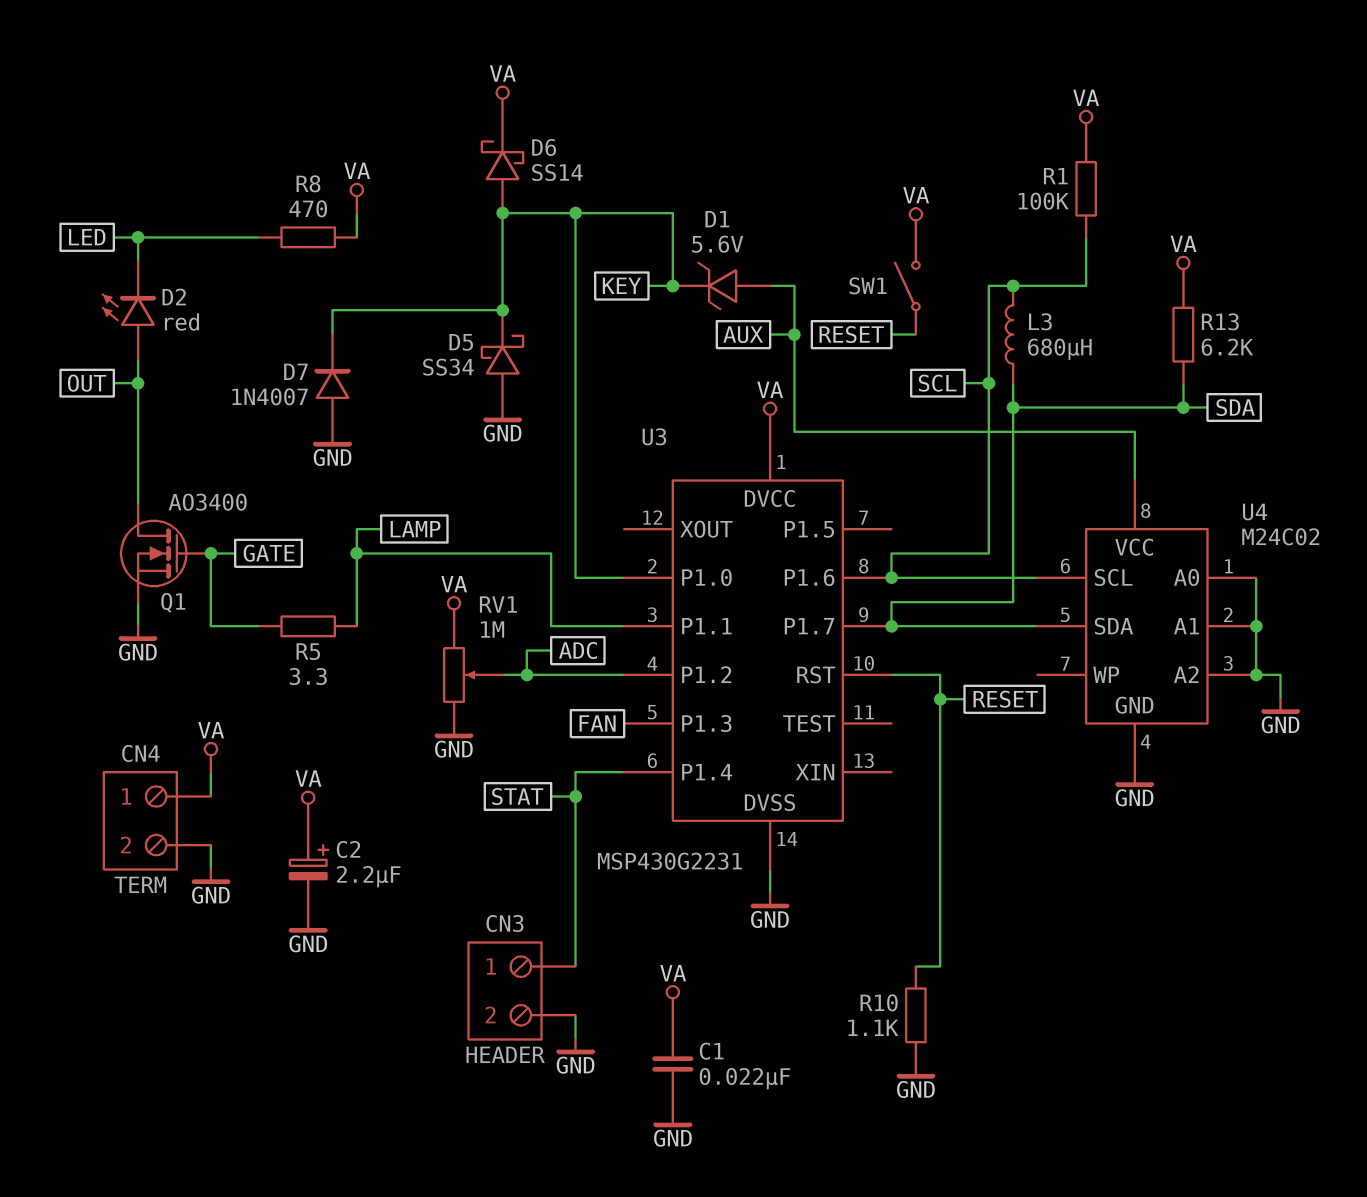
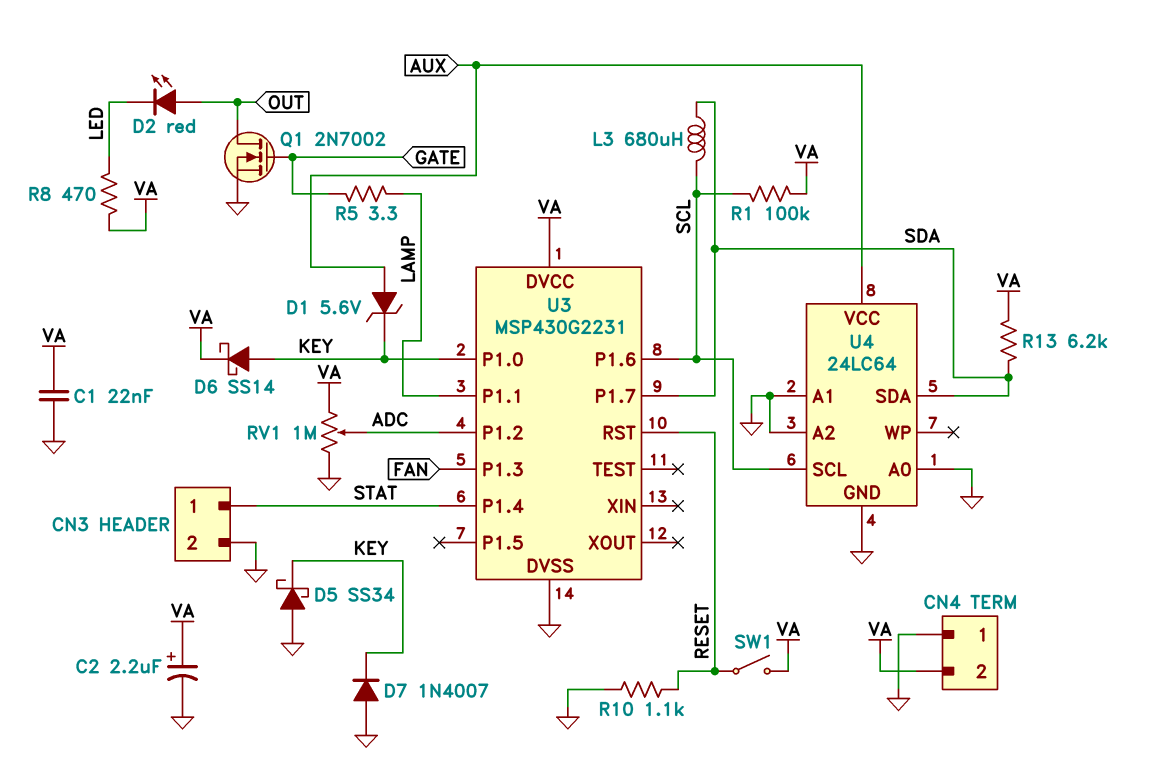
CN4 pin 1: VA -> GND
CN4 pin 2: GND -> VA
Q1: NMOS AO3400 (G GATE, D OUT, S GND) -> NMOS 2N7002 (G GATE, D OUT, S GND)
U4: M24C02 -> 24LC64

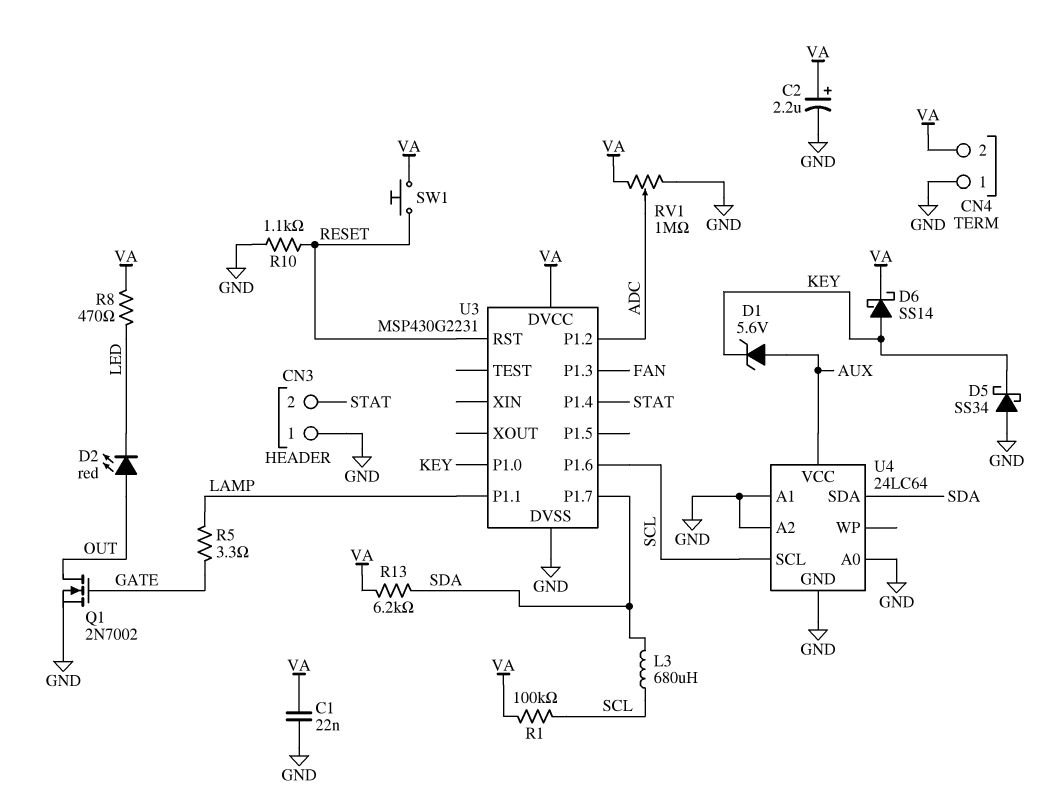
CN3 pin 1: STAT -> GND
CN3 pin 2: GND -> STAT
D7: diode 1N4007 (A GND, K KEY) -> none
SW1: switch (RESET, VA) -> button (RESET, VA)

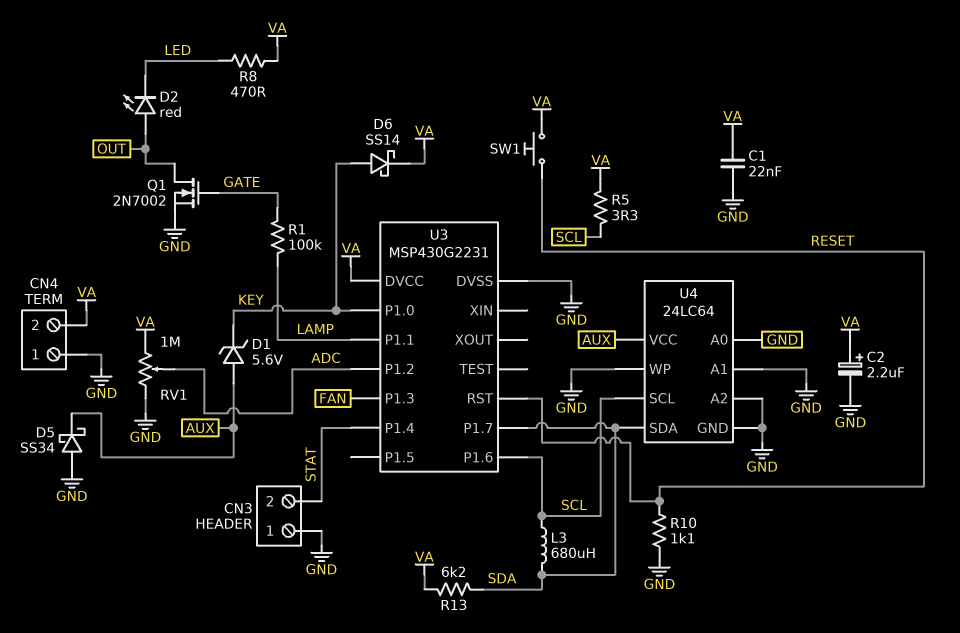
D5: schottky SS34 (A GND, K KEY) -> schottky SS34 (A GND, K AUX)
R1: 100k (SCL, VA) -> 100k (GATE, LAMP)
R5: 3.3 (GATE, LAMP) -> 3.3 (SCL, VA)
U4 pin WP: none -> GND

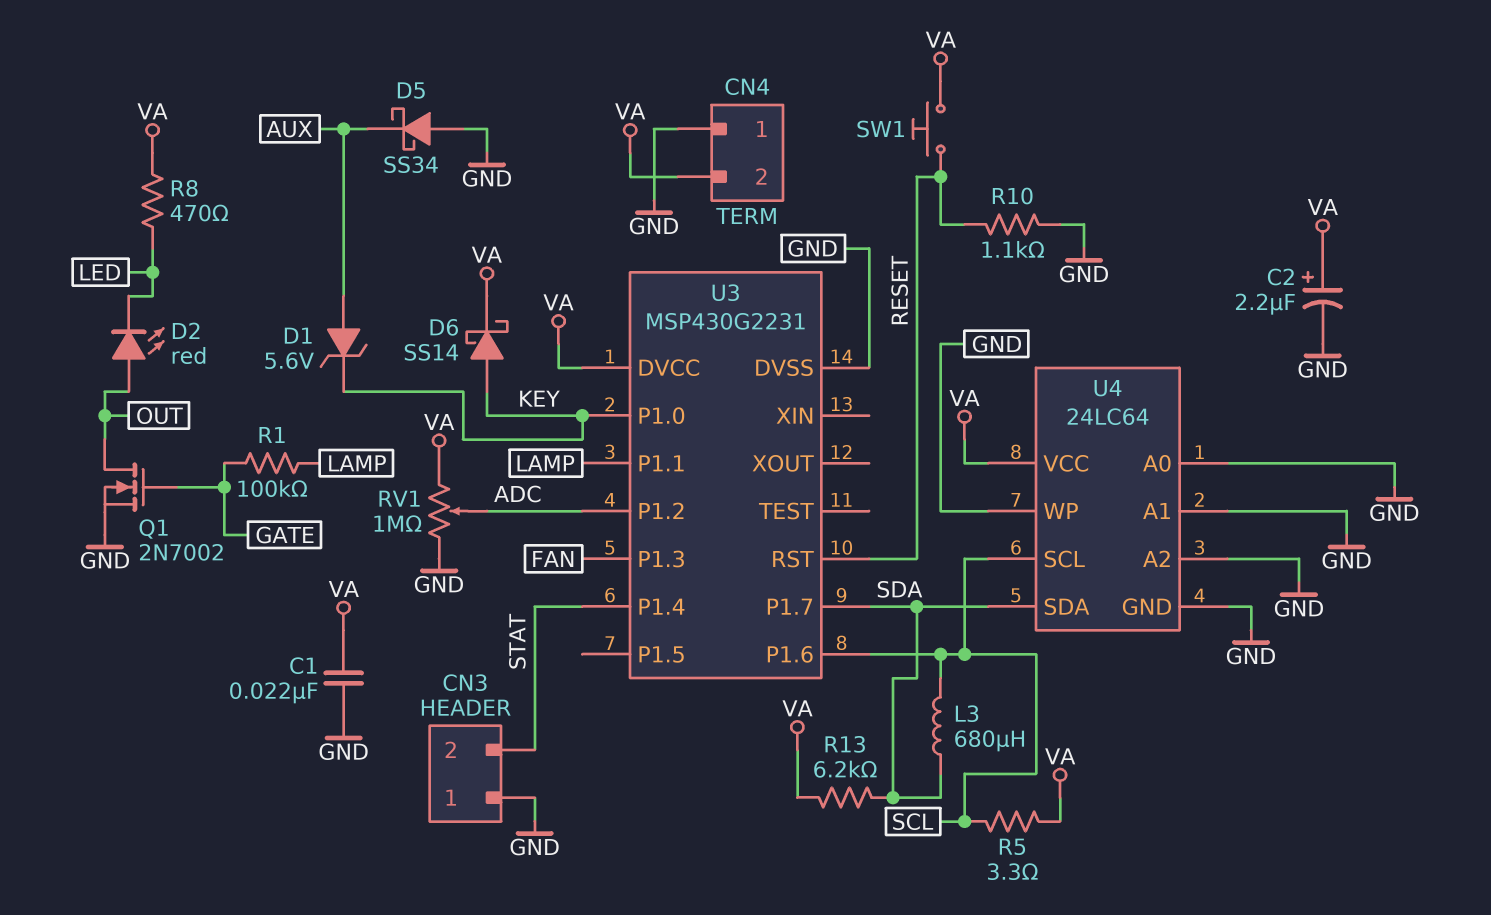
U4 pin VCC: AUX -> VA

